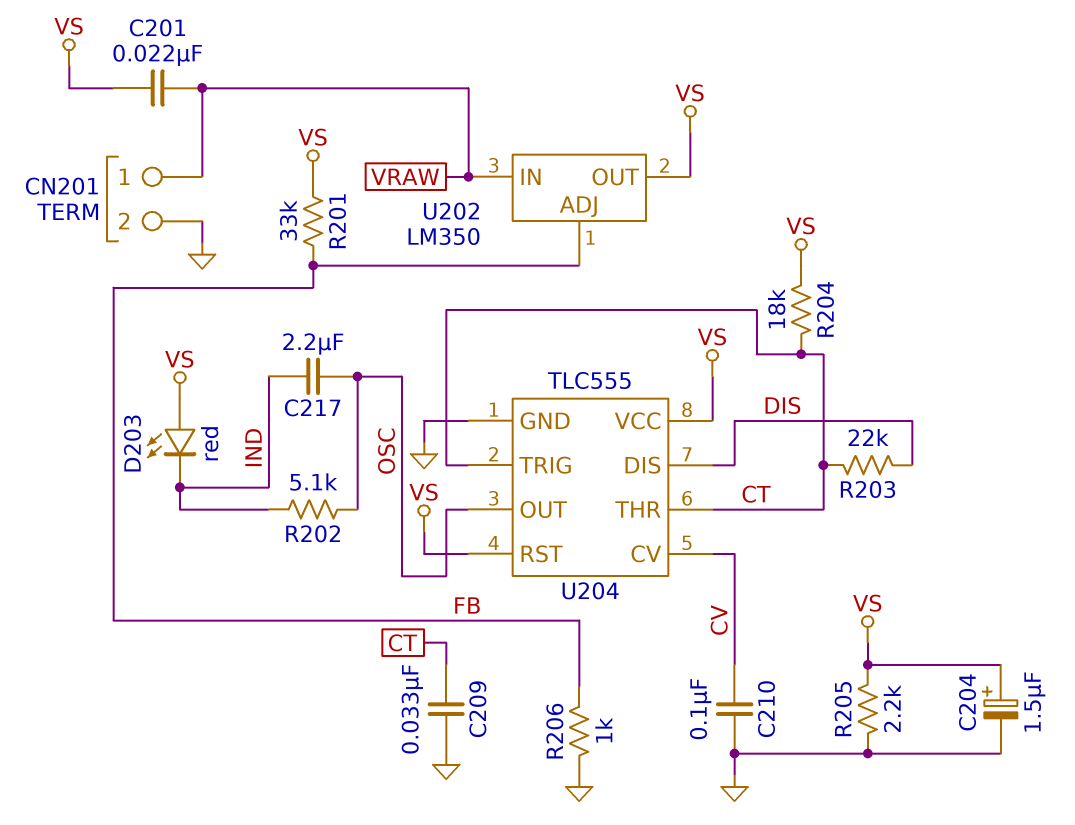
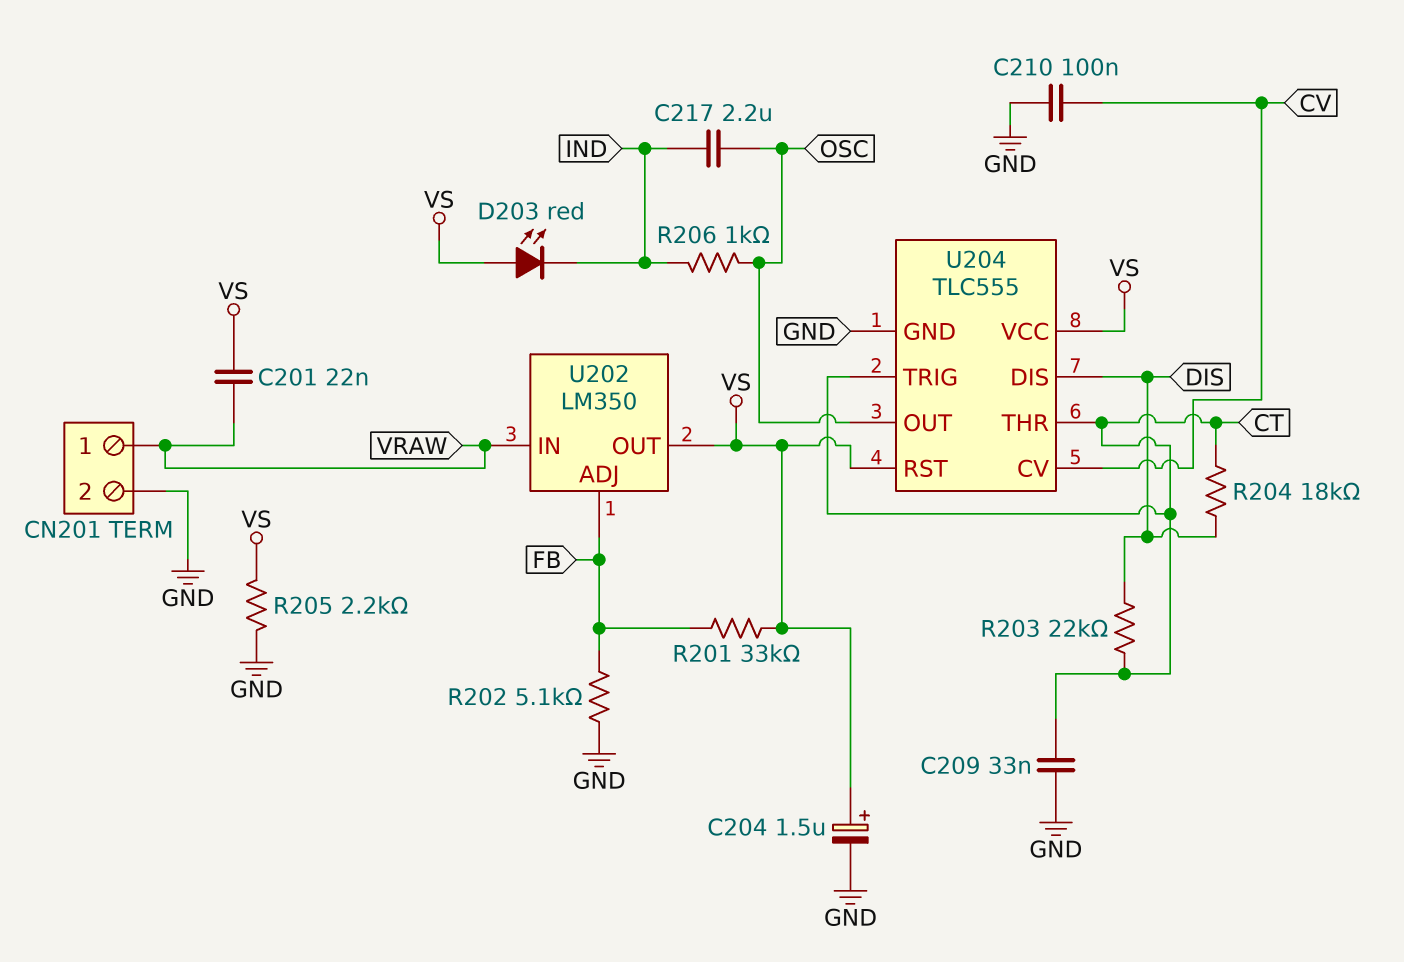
R202: 5.1k (IND, OSC) -> 5.1k (FB, GND)
R204: 18k (CT, VS) -> 18k (CT, DIS)
R206: 1k (FB, GND) -> 1k (IND, OSC)

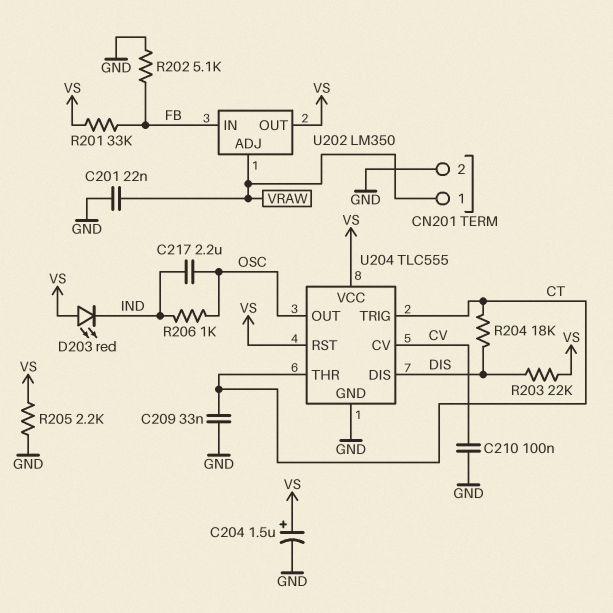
C201: 22nF (VRAW, VS) -> 22nF (GND, VRAW)
R203: 22k (CT, DIS) -> 22k (DIS, VS)
U202 pin ADJ: FB -> VRAW
U202 pin IN: VRAW -> FB

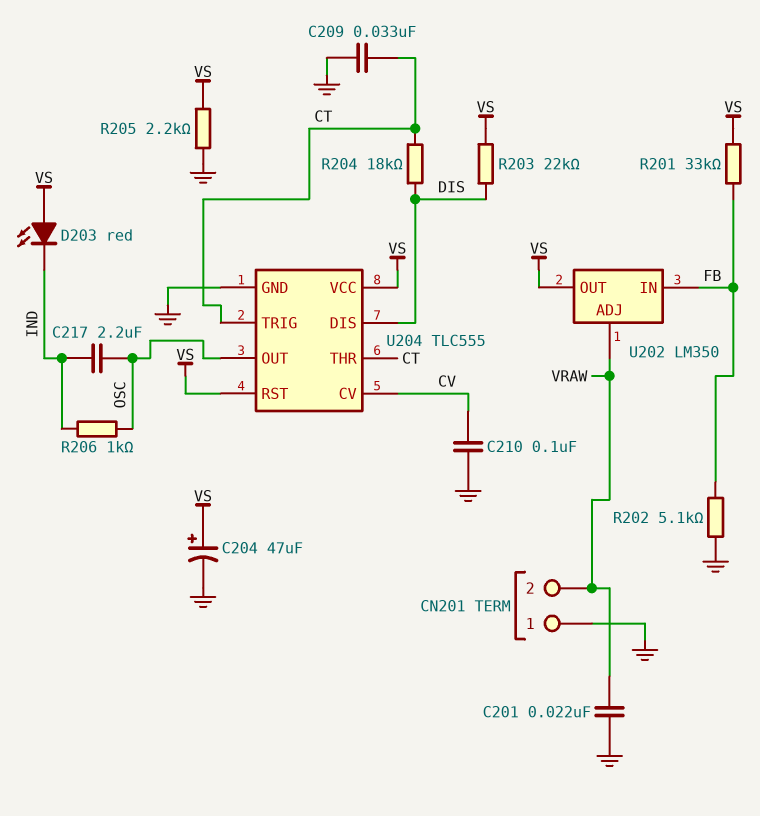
C204: 1.5uF (plus VS, minus GND) -> 47uF (plus VS, minus GND)
CN201 pin 1: VRAW -> GND
CN201 pin 2: GND -> VRAW

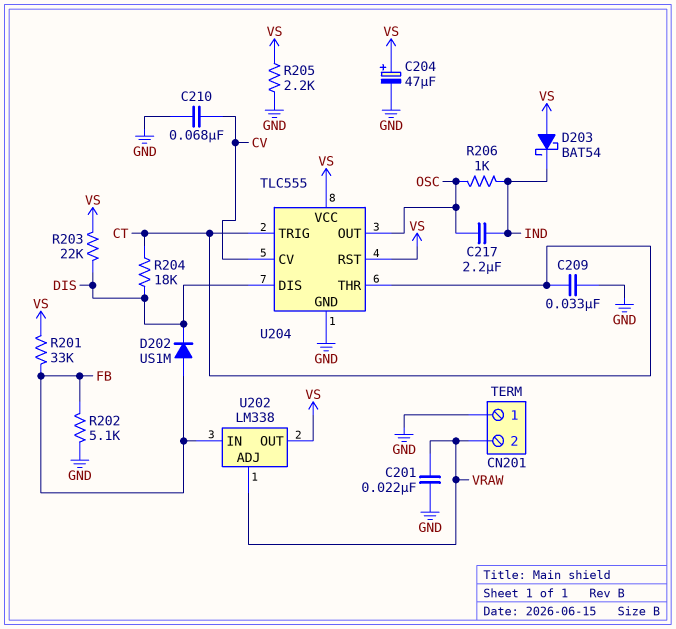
C210: 100nF (CV, GND) -> 68nF (CV, GND)
D202: none -> diode US1M (A FB, K DIS)
D203: LED red (A VS, K IND) -> schottky BAT54 (A VS, K IND)
U202: LM350 -> LM338

